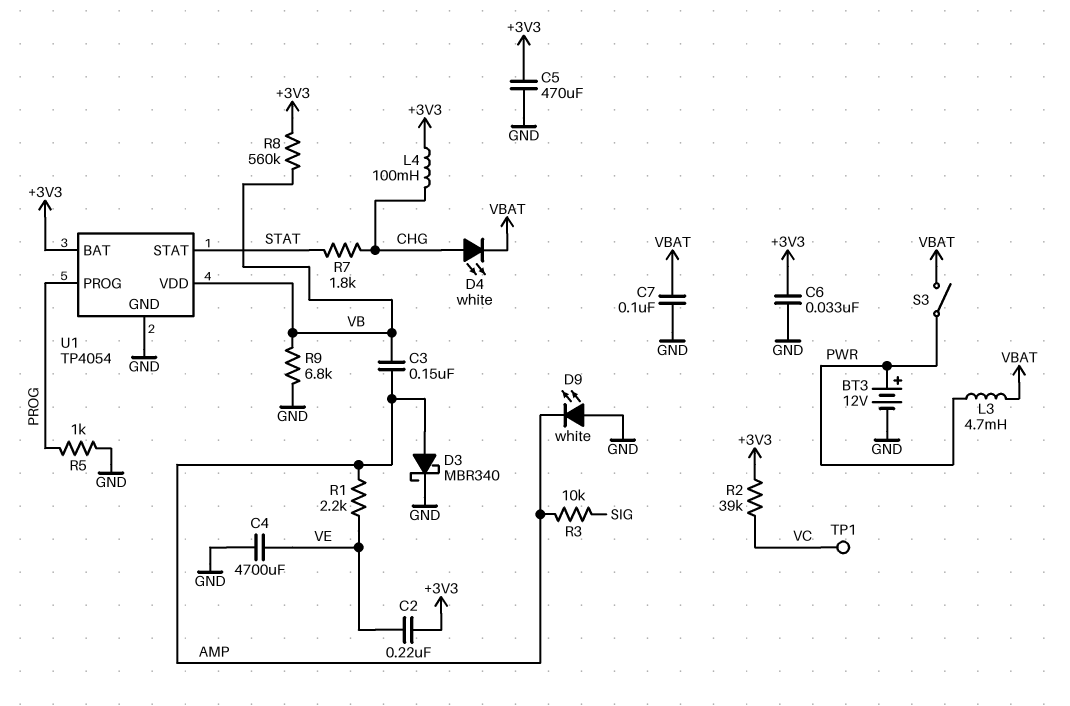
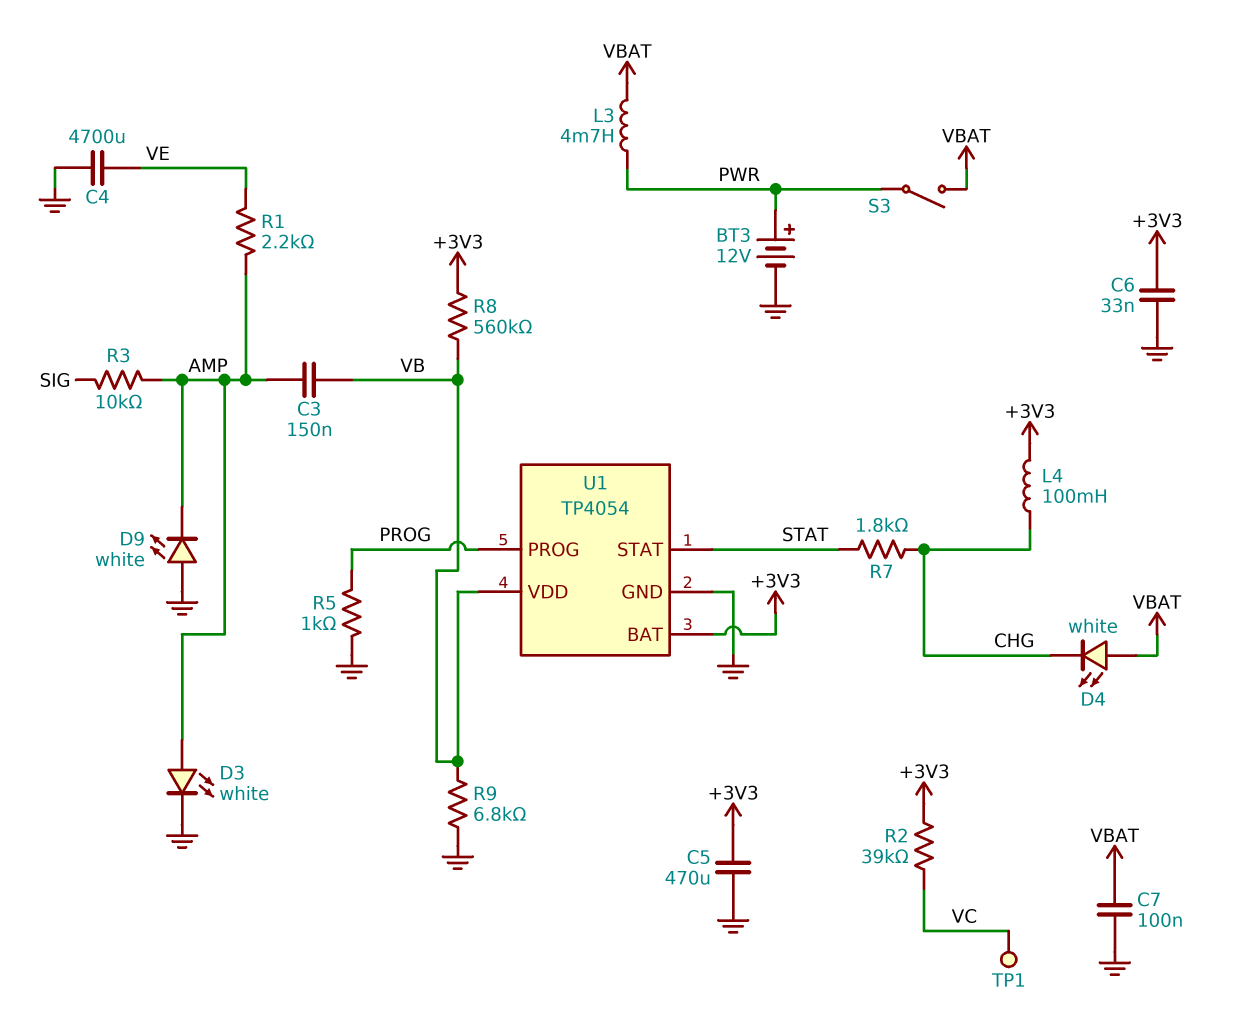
C2: 220nF (+3V3, VE) -> none
D3: schottky MBR340 (A AMP, K GND) -> LED white (A AMP, K GND)
D4: LED white (A CHG, K VBAT) -> LED white (A VBAT, K CHG)

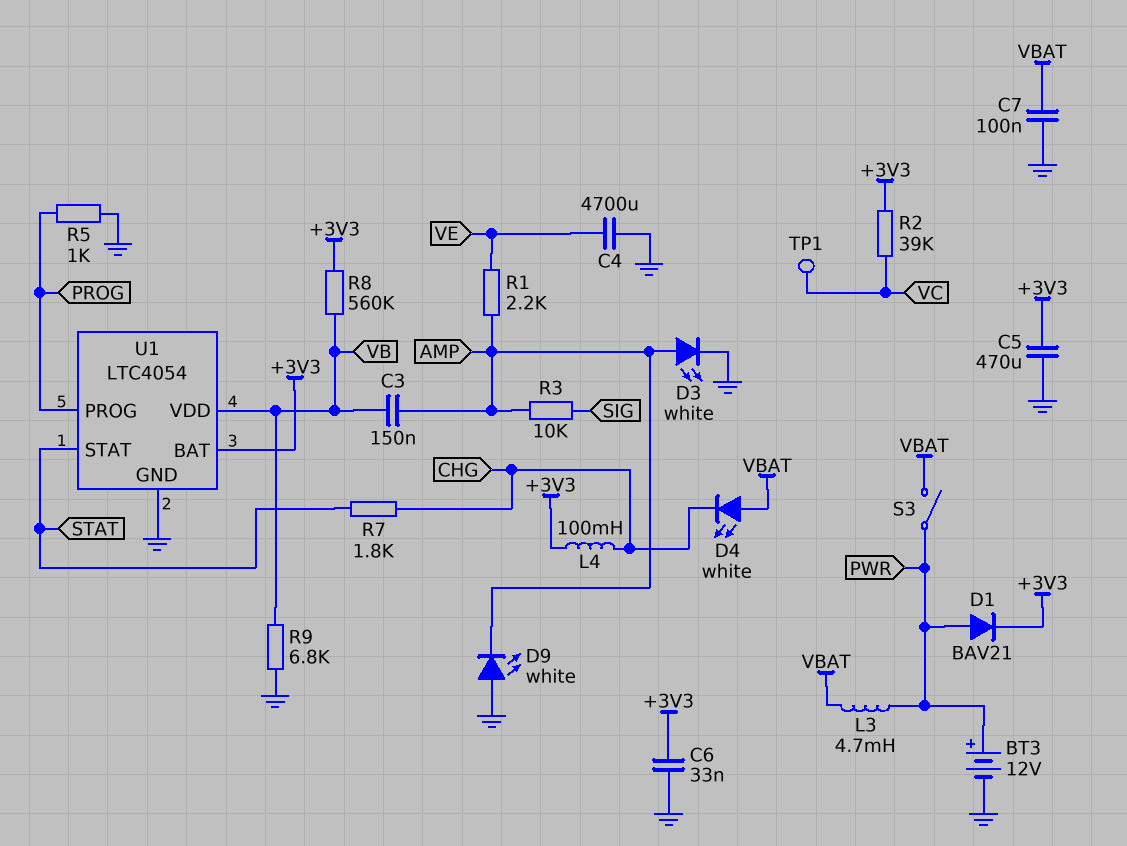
D1: none -> diode BAV21 (A PWR, K +3V3)
U1: TP4054 -> LTC4054

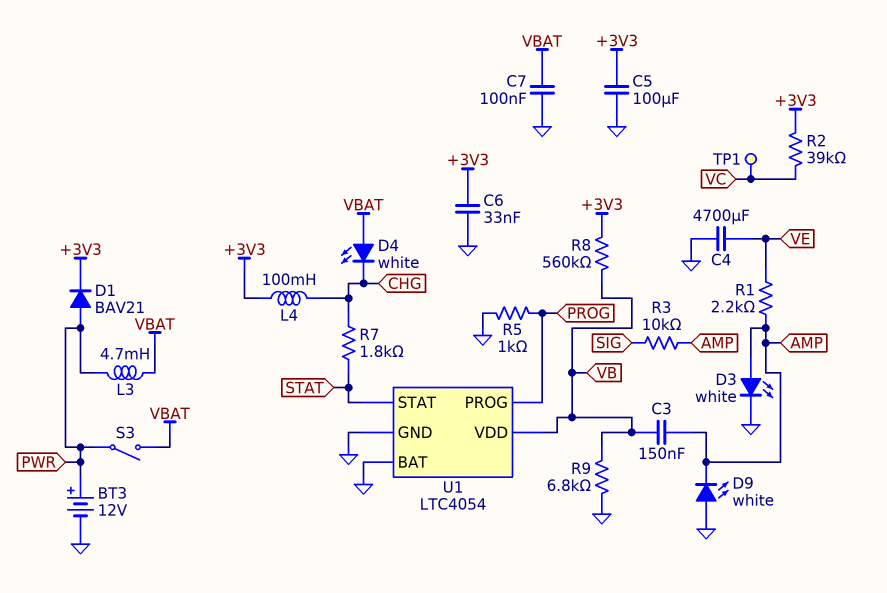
C5: 470uF (+3V3, GND) -> 100uF (+3V3, GND)
U1 pin BAT: +3V3 -> GND

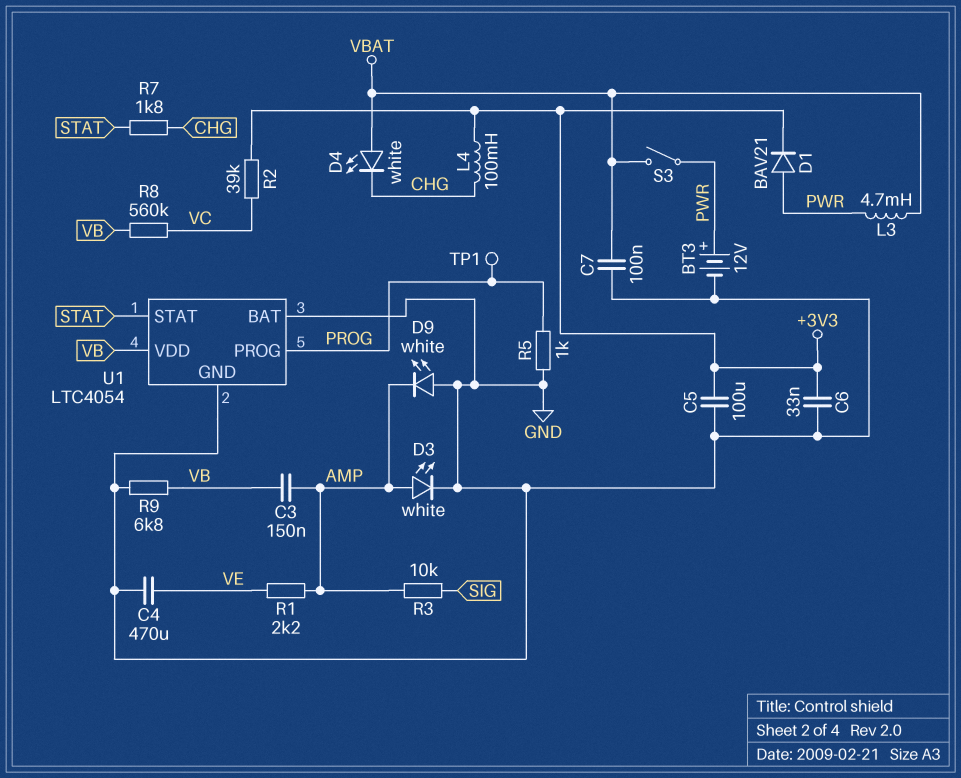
C4: 4700uF (GND, VE) -> 470uF (GND, VE)
R8: 560k (+3V3, VB) -> 560k (VB, VC)
TP1: test point (VC) -> test point (PROG)

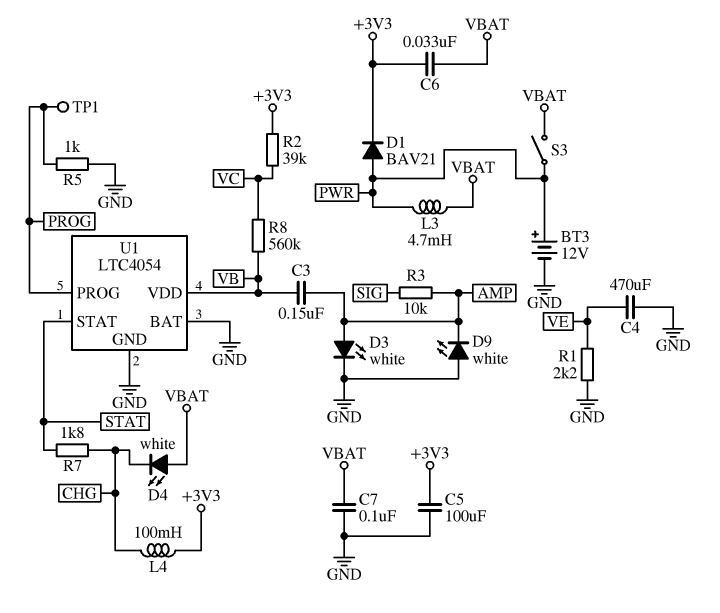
C6: 33nF (+3V3, GND) -> 33nF (+3V3, VBAT)
R1: 2.2k (AMP, VE) -> 2.2k (GND, VE)
R9: 6.8k (GND, VB) -> none

